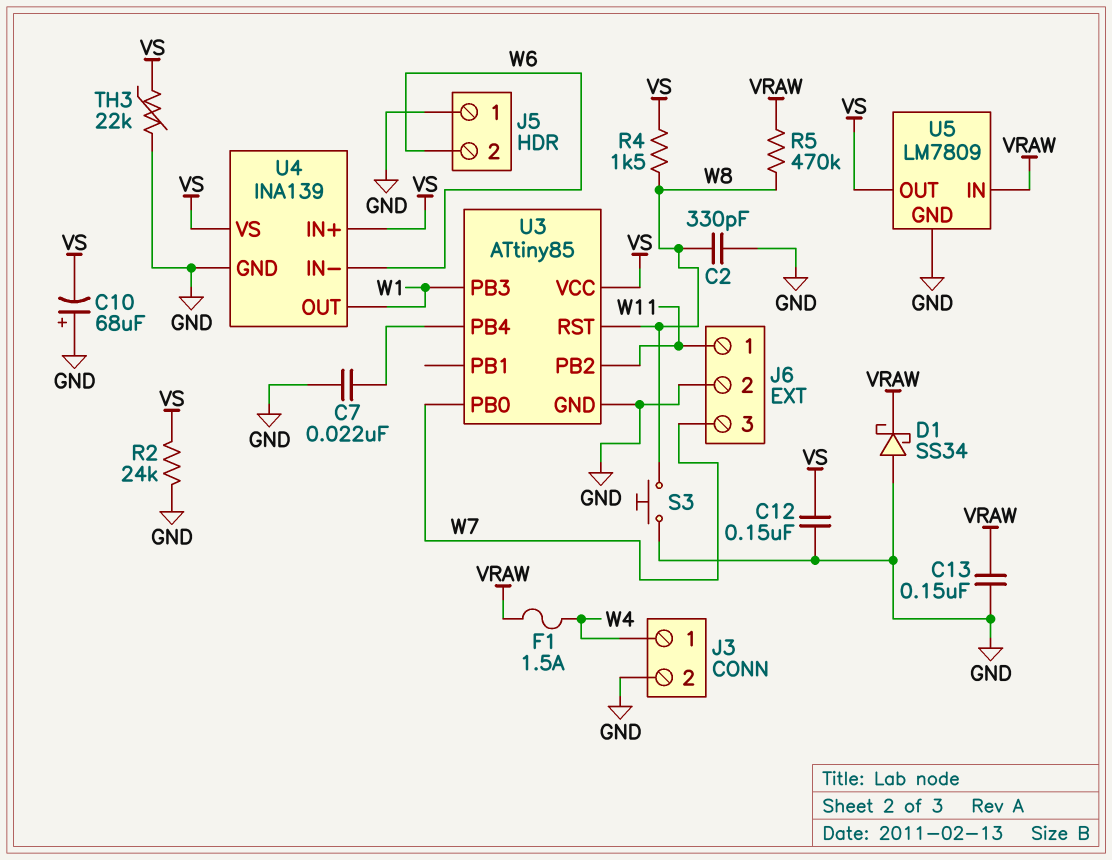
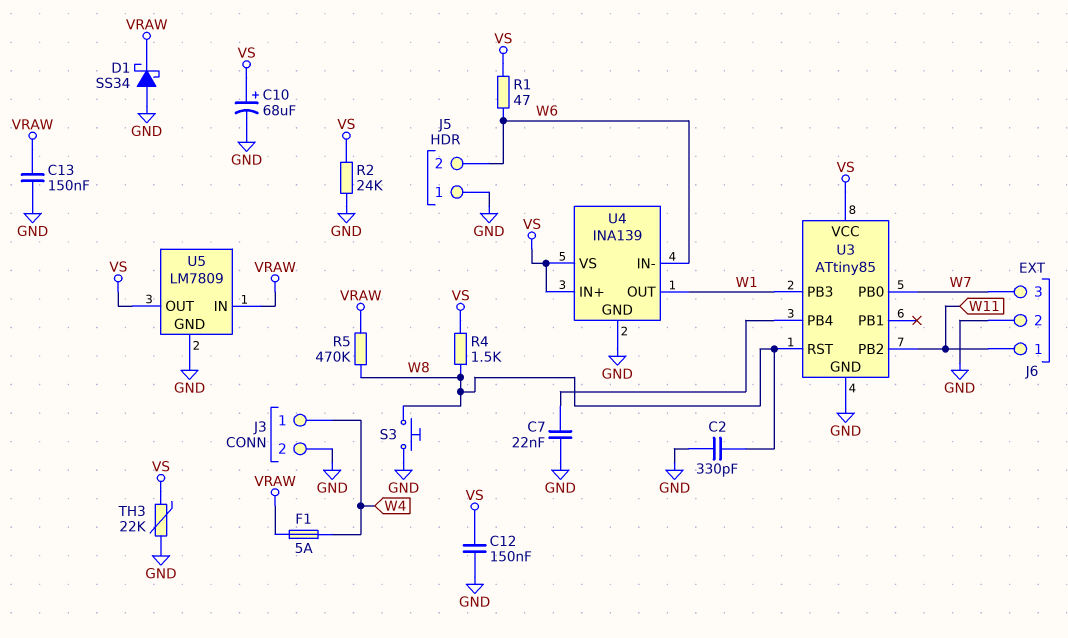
C10: 68uF (plus GND, minus VS) -> 68uF (plus VS, minus GND)
F1: 1.5A (VRAW, W4) -> 5A (VRAW, W4)
R1: none -> 47 (VS, W6)

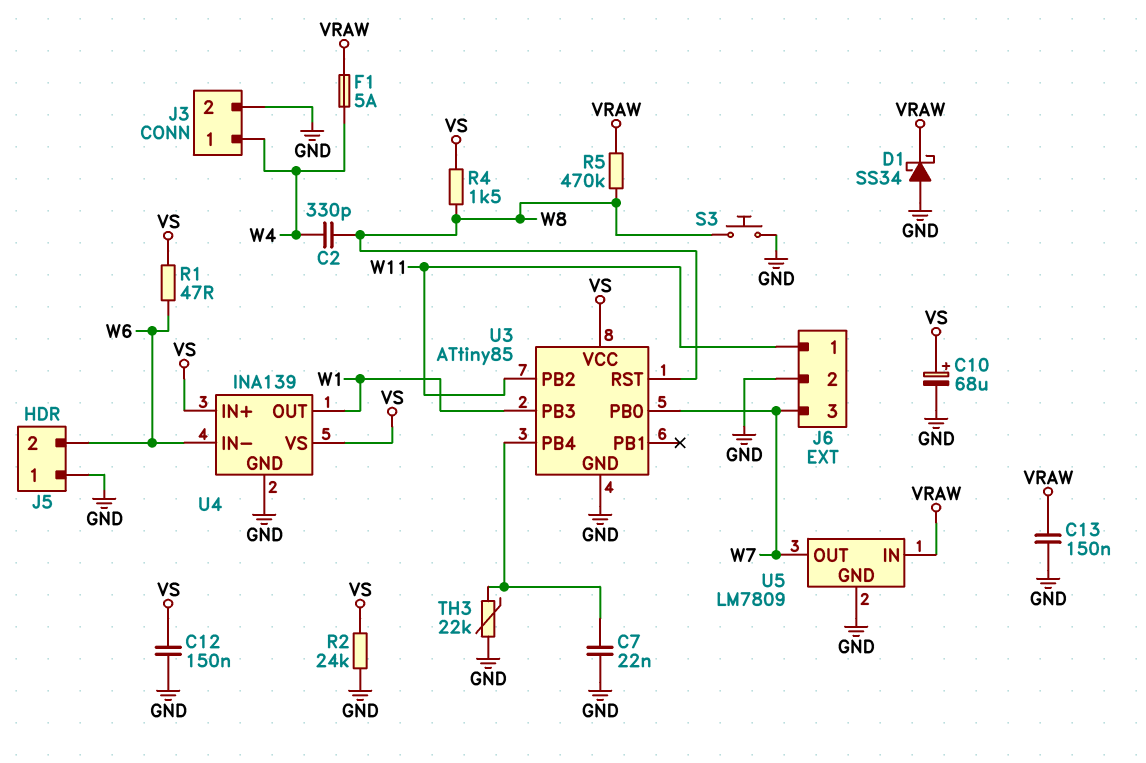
C2: 330pF (GND, W8) -> 330pF (W4, W8)
TH3: 22k (GND, VS) -> 22k (GND, U3/PB4)
U5 pin OUT: VS -> W7

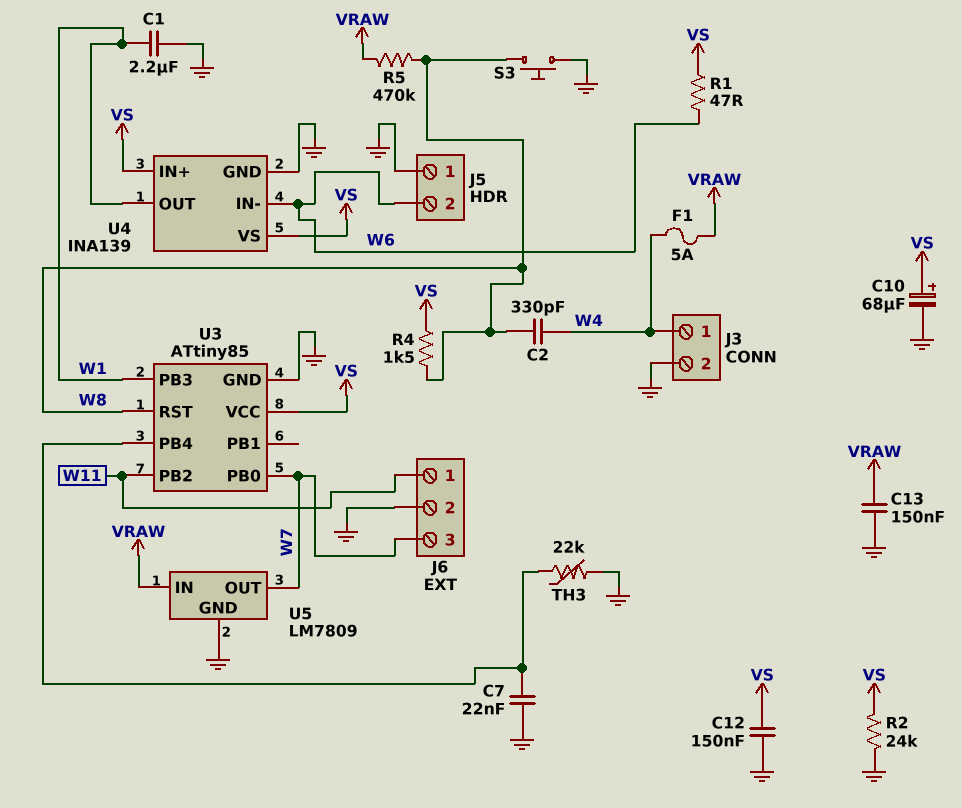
C1: none -> 2.2uF (GND, W1)
D1: schottky SS34 (A GND, K VRAW) -> none

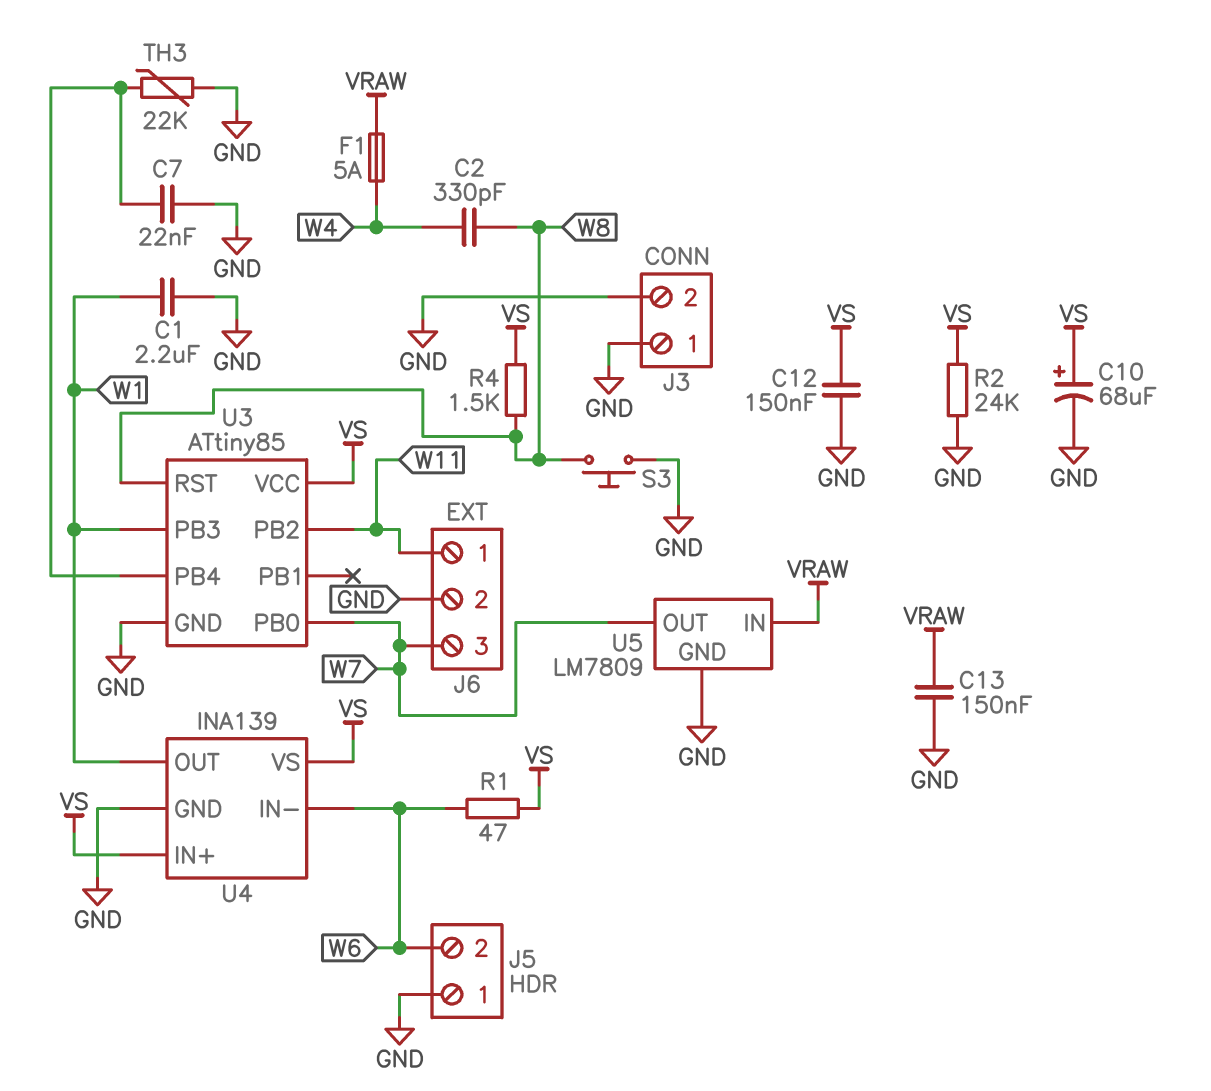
J3 pin 1: W4 -> GND
R5: 470k (VRAW, W8) -> none

